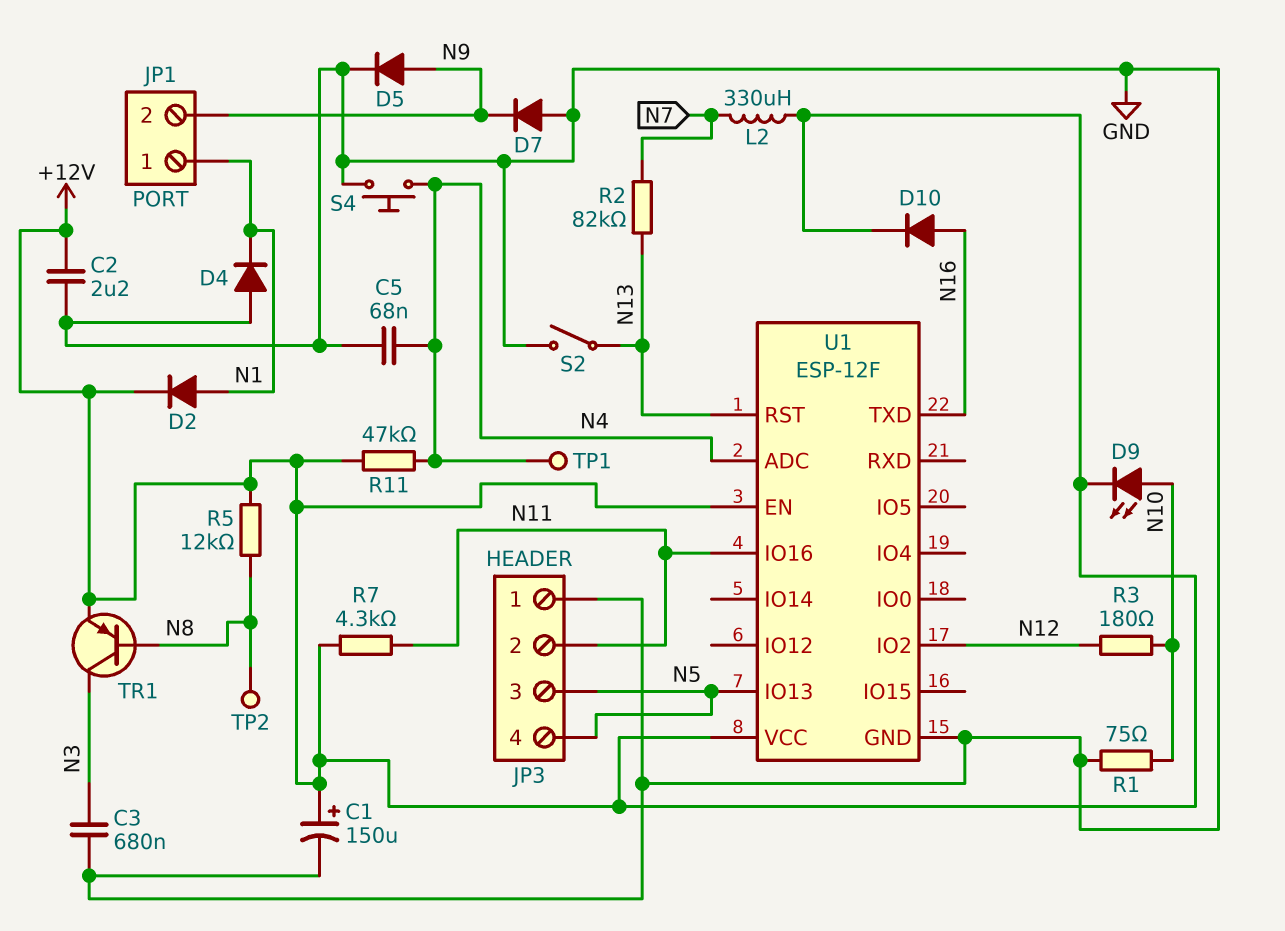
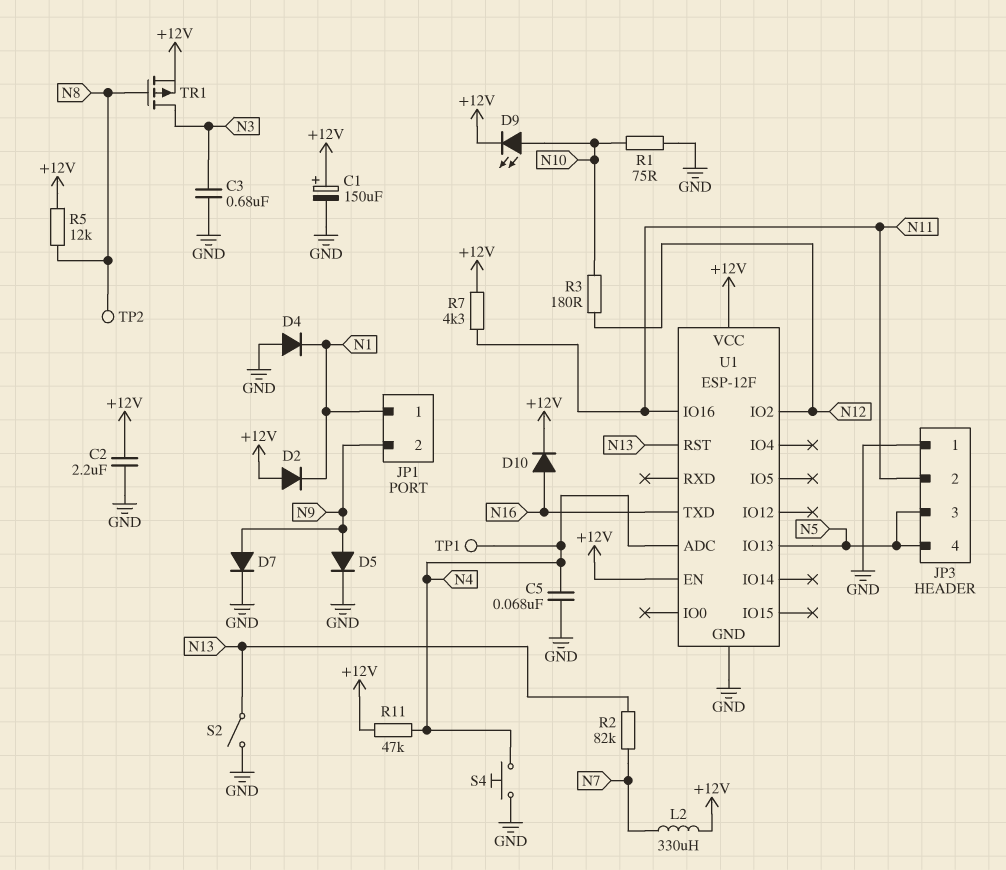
D2: diode (A N1, K +12V) -> diode (A +12V, K N1)
D7: diode (A GND, K N9) -> diode (A N9, K GND)
TR1: PNP (B N8, C N3, E +12V) -> PMOS (G N8, D N3, S +12V)

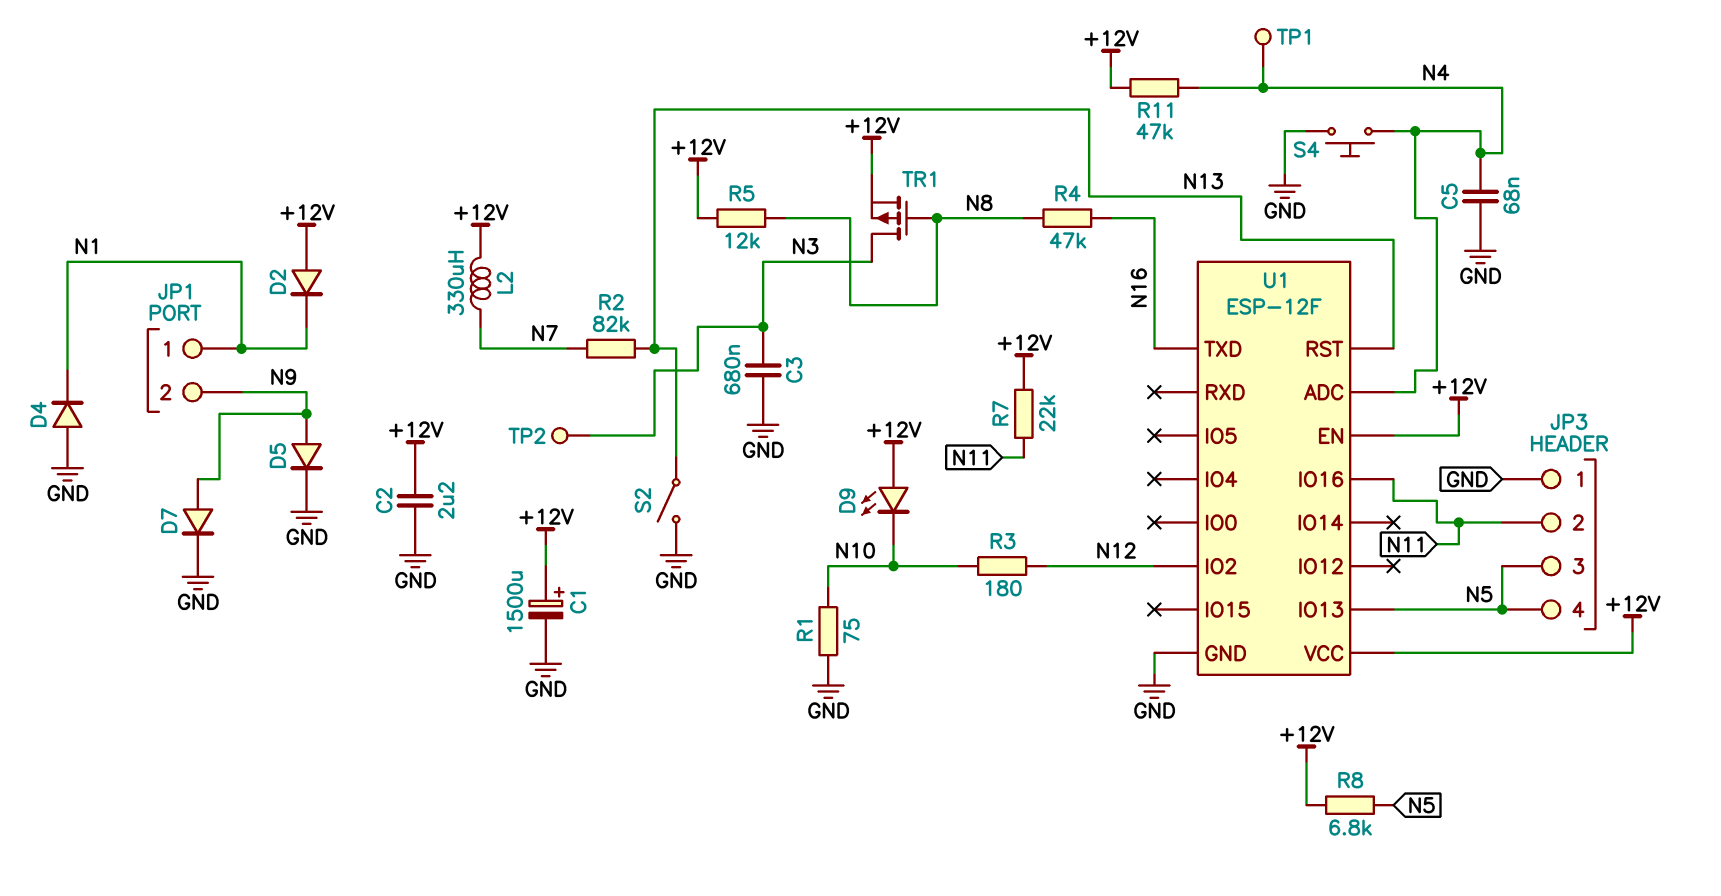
C1: 150uF (plus +12V, minus GND) -> 1500uF (plus +12V, minus GND)
D9: LED (A N10, K +12V) -> LED (A +12V, K N10)
D10: diode (A N16, K +12V) -> none
R4: none -> 47k (N8, N16)
R7: 4.3k (+12V, N11) -> 22k (+12V, N11)
R8: none -> 6.8k (+12V, N5)
TP2: test point (N8) -> test point (N3)

